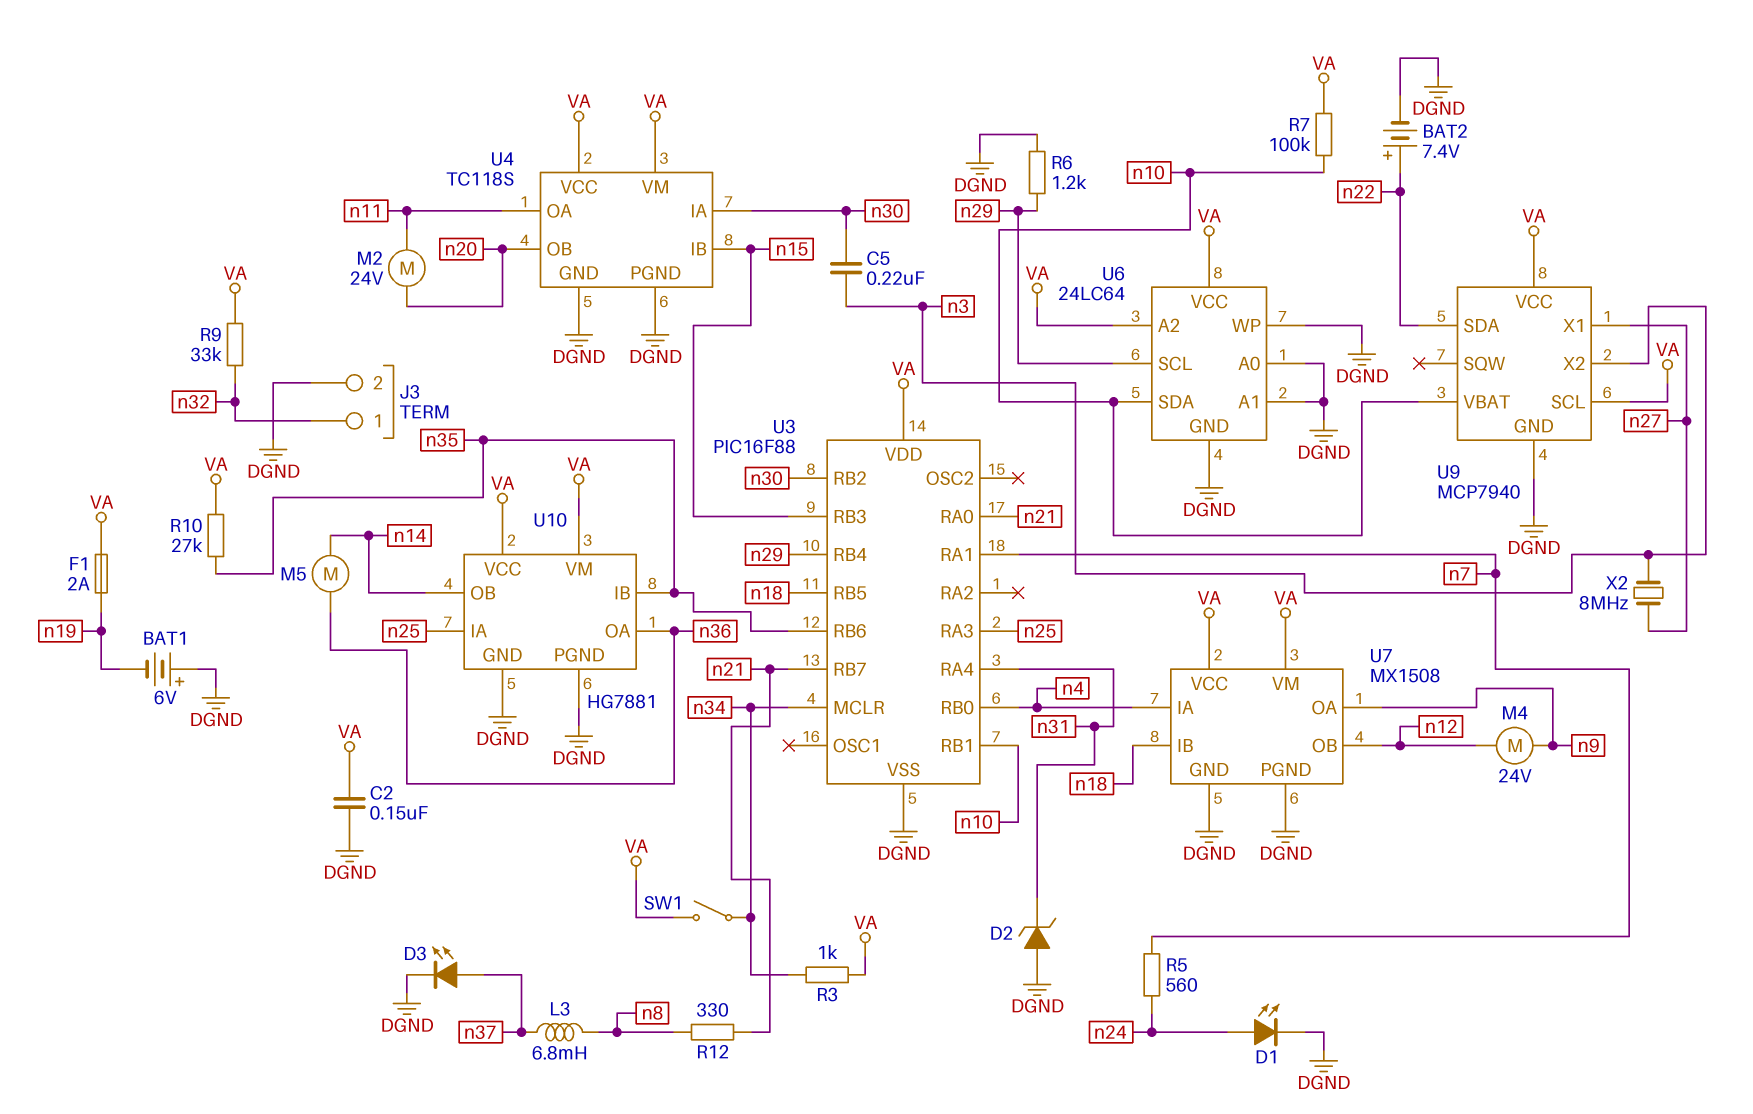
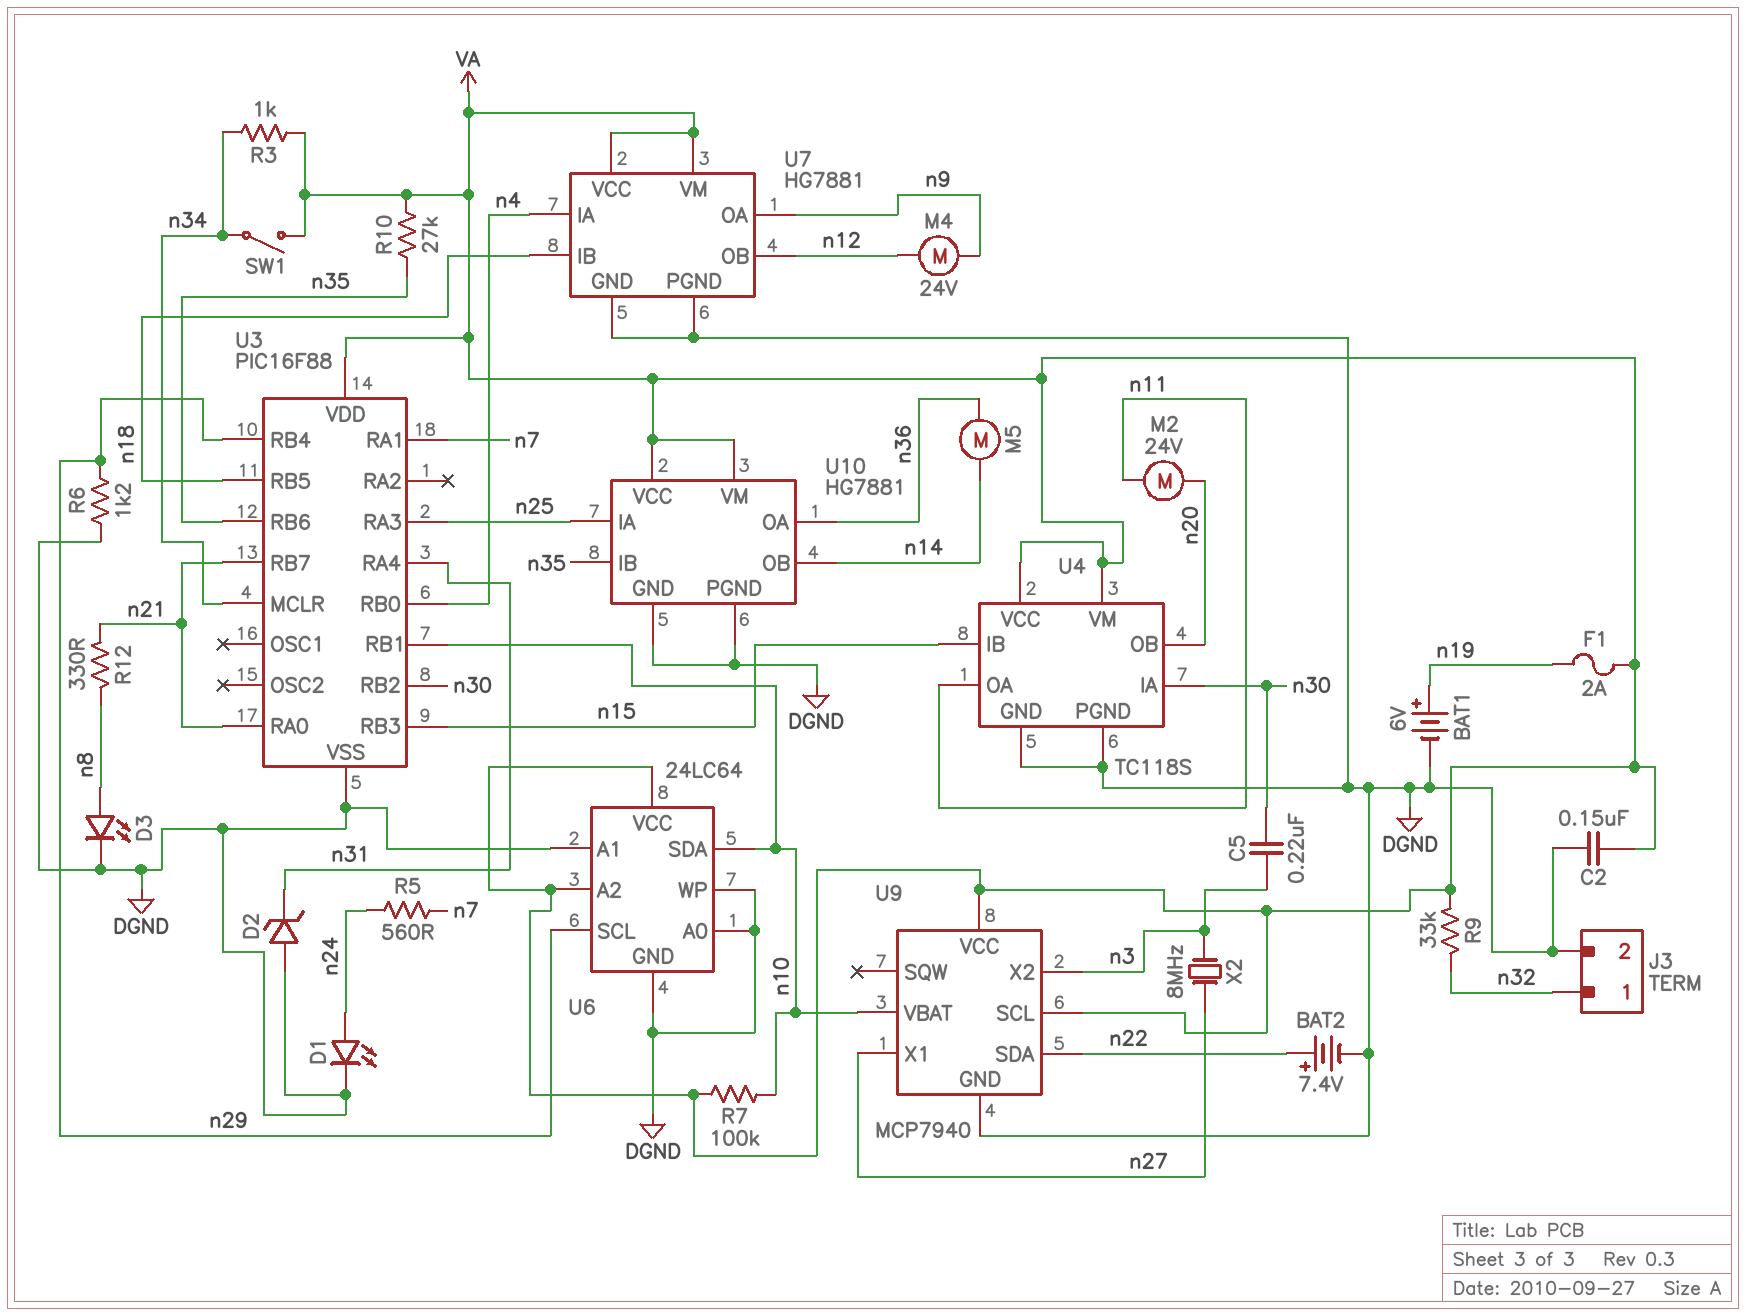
BAT1: 6V (plus DGND, minus n19) -> 6V (plus n19, minus DGND)
D3: LED (A n37, K DGND) -> LED (A n8, K DGND)
L3: 6.8mH (n8, n37) -> none
U7: MX1508 -> HG7881

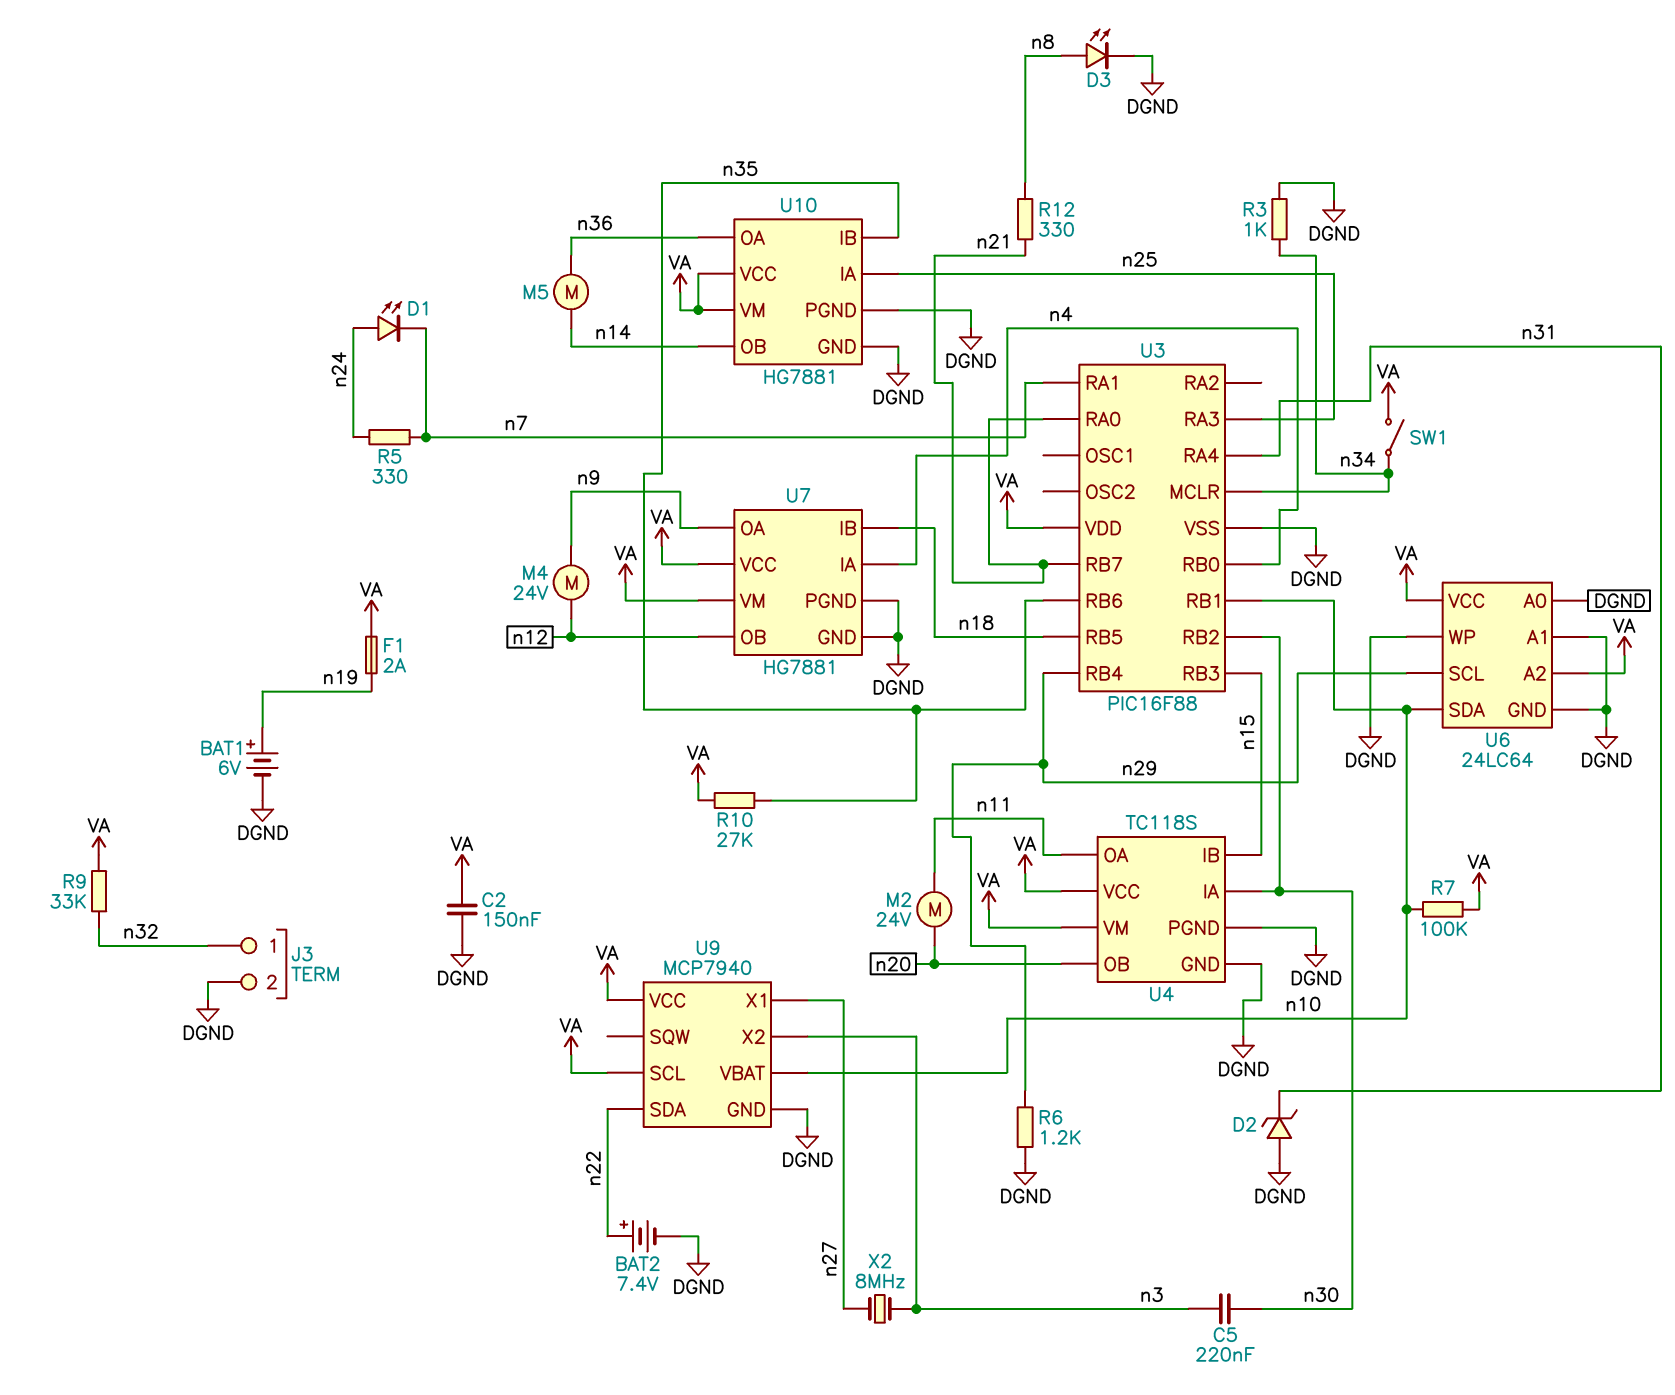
D1: LED (A n24, K DGND) -> LED (A n24, K n7)
R3: 1k (VA, n34) -> 1k (DGND, n34)
R5: 560 (n7, n24) -> 330 (n7, n24)

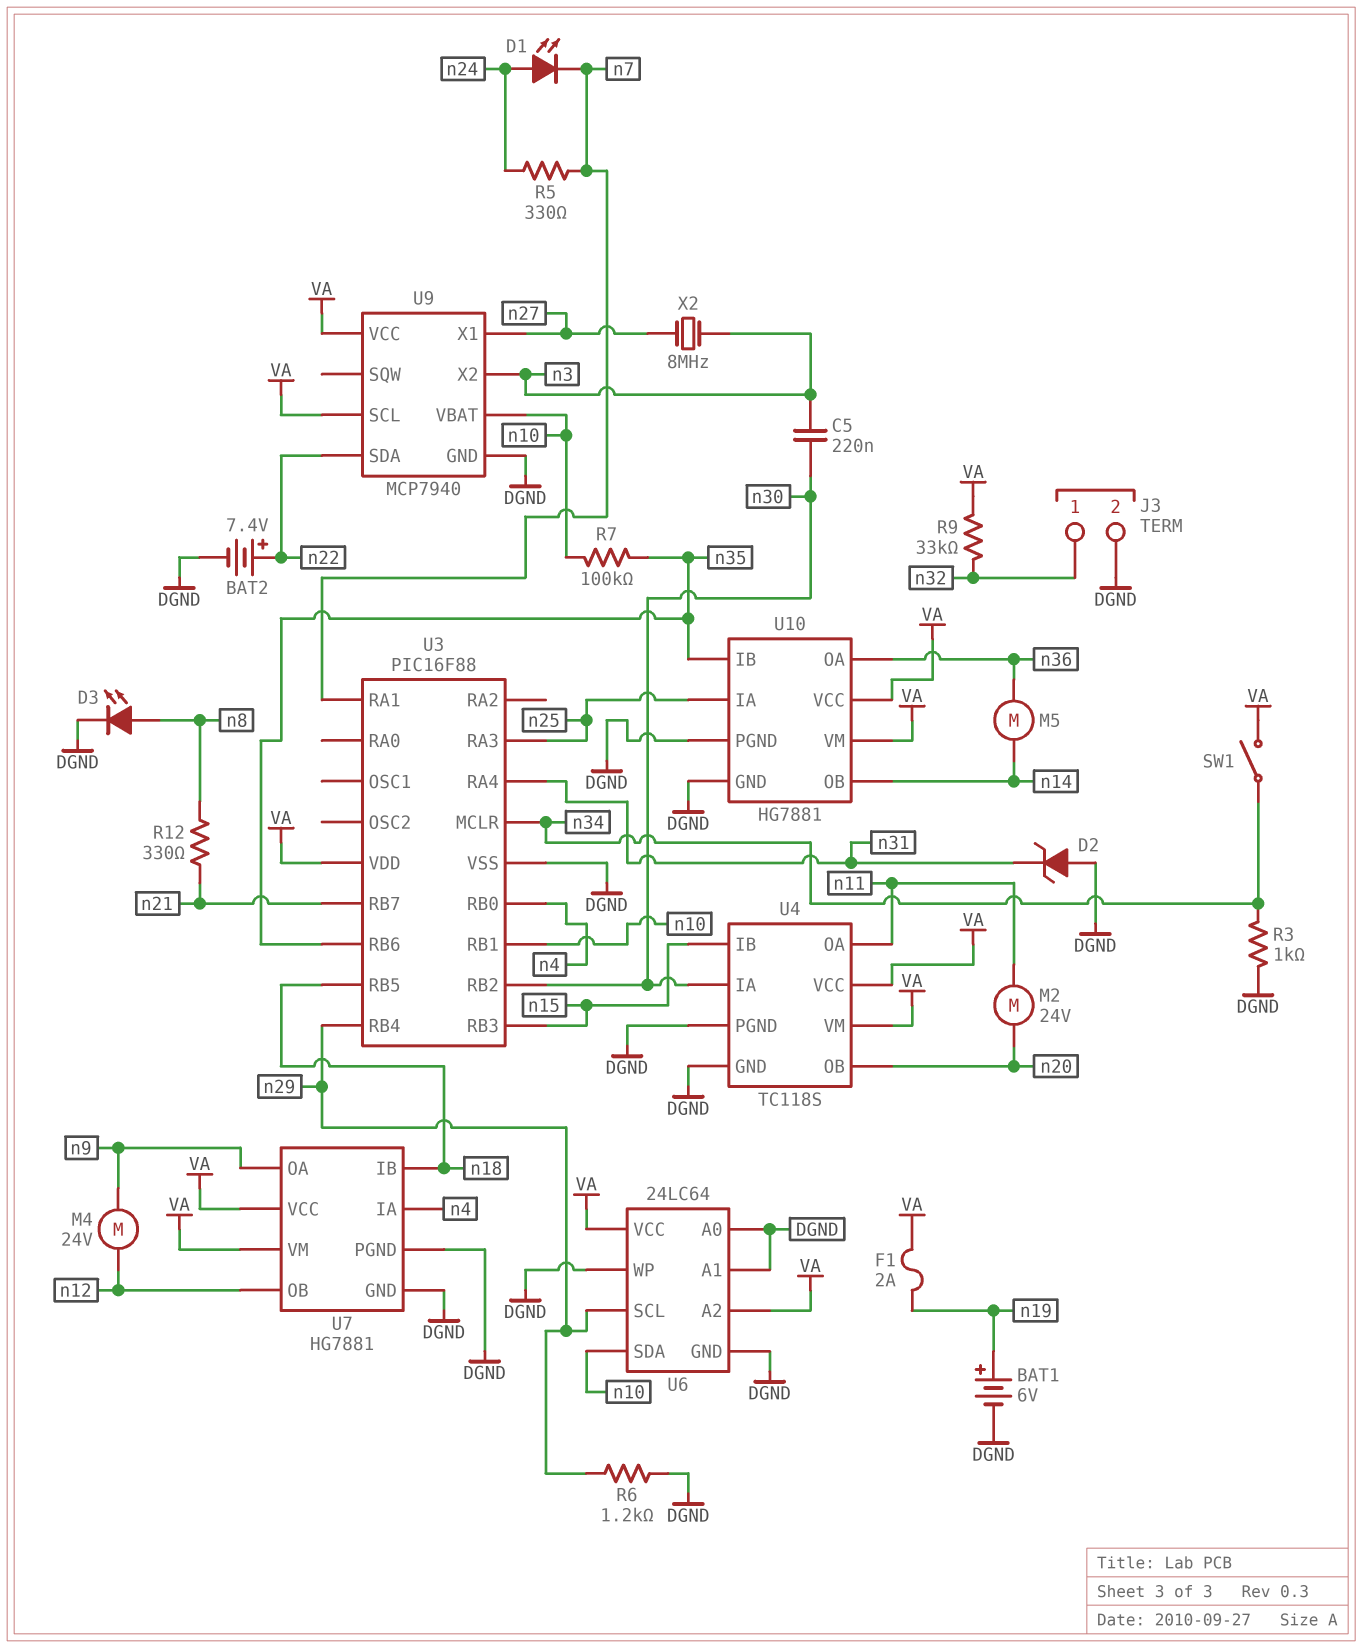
C2: 150nF (DGND, VA) -> none
R7: 100k (VA, n10) -> 100k (n10, n35)
R10: 27k (VA, n35) -> none
U3 pin RA0: n21 -> none

